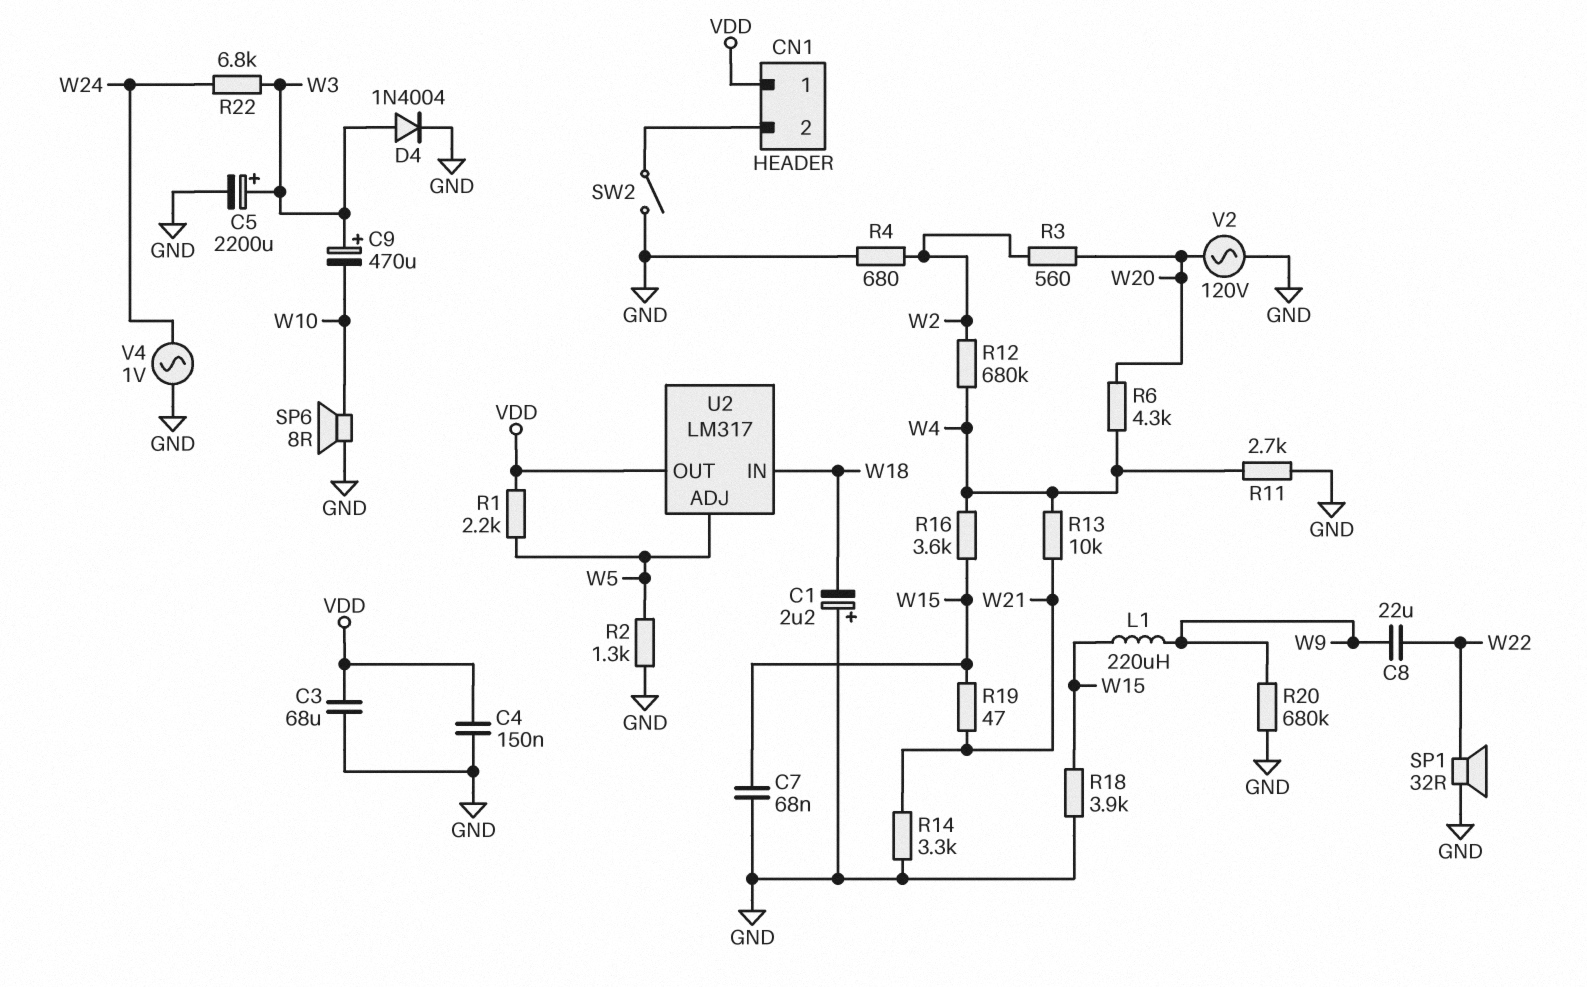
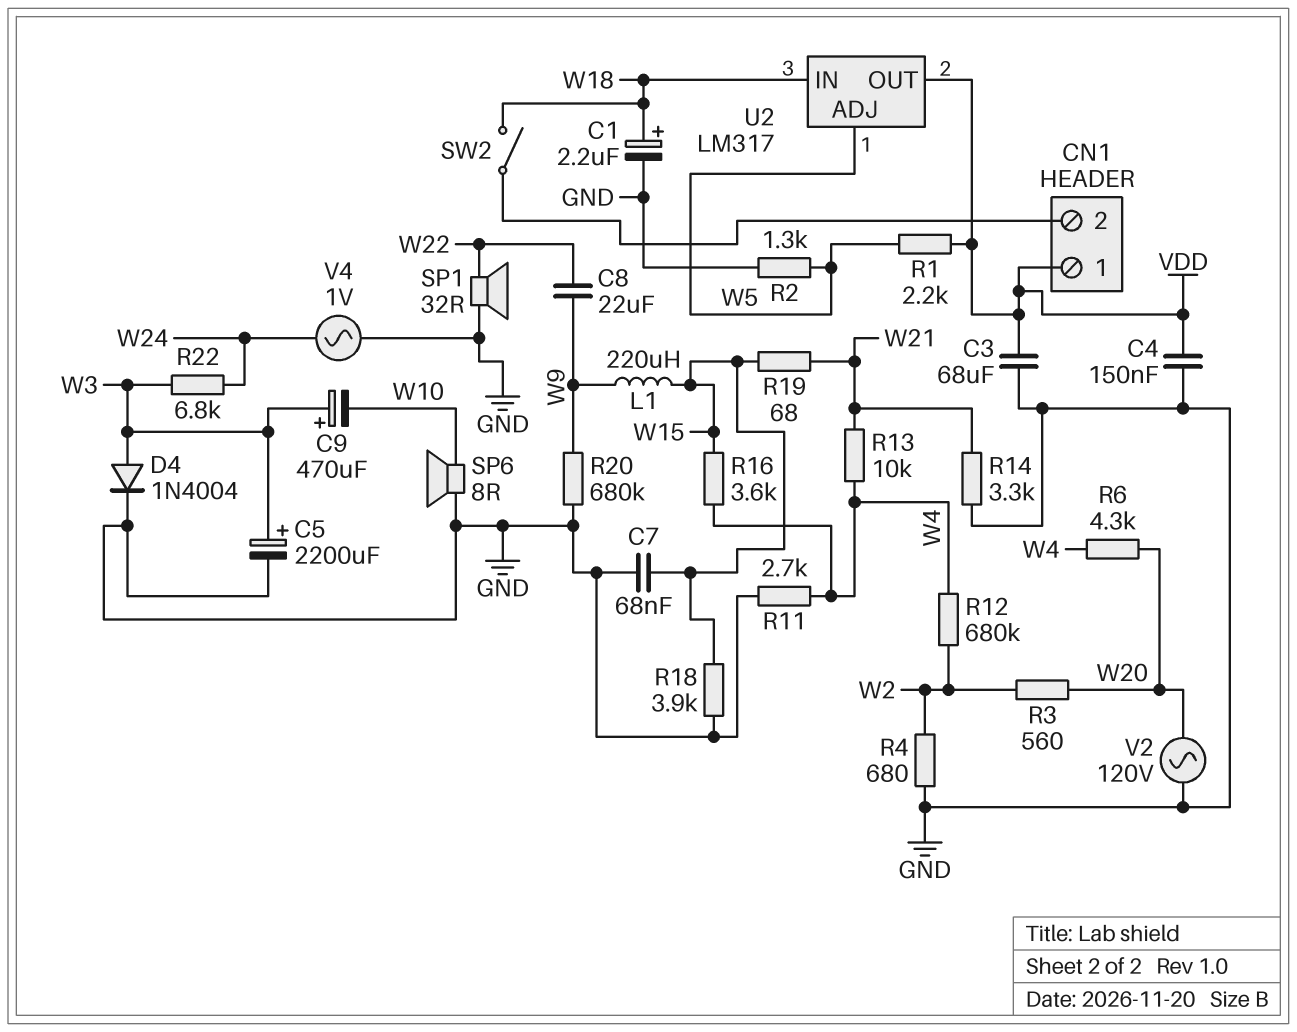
C1: 2.2uF (plus GND, minus W18) -> 2.2uF (plus W18, minus GND)
R19: 47 (W15, W21) -> 68 (W15, W21)
SW2: switch (CN1/2, GND) -> switch (CN1/2, W18)

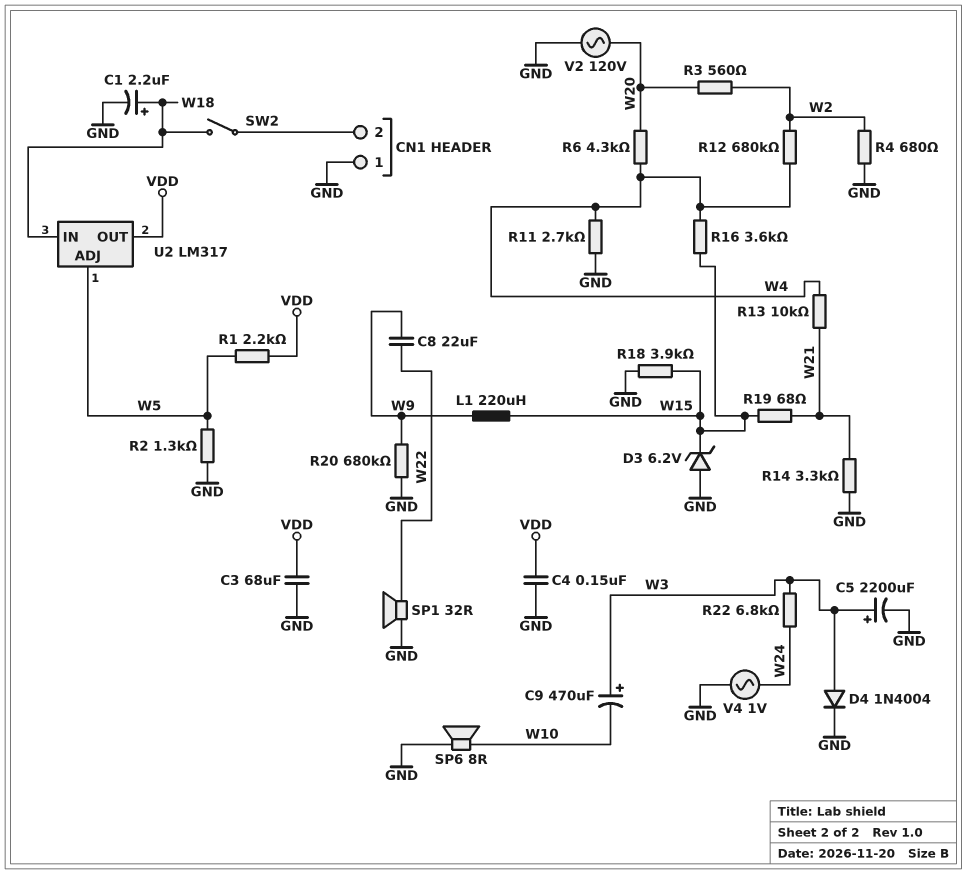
C7: 68nF (GND, W15) -> none
CN1 pin 1: VDD -> GND
D3: none -> zener 6.2V (A GND, K W15)

